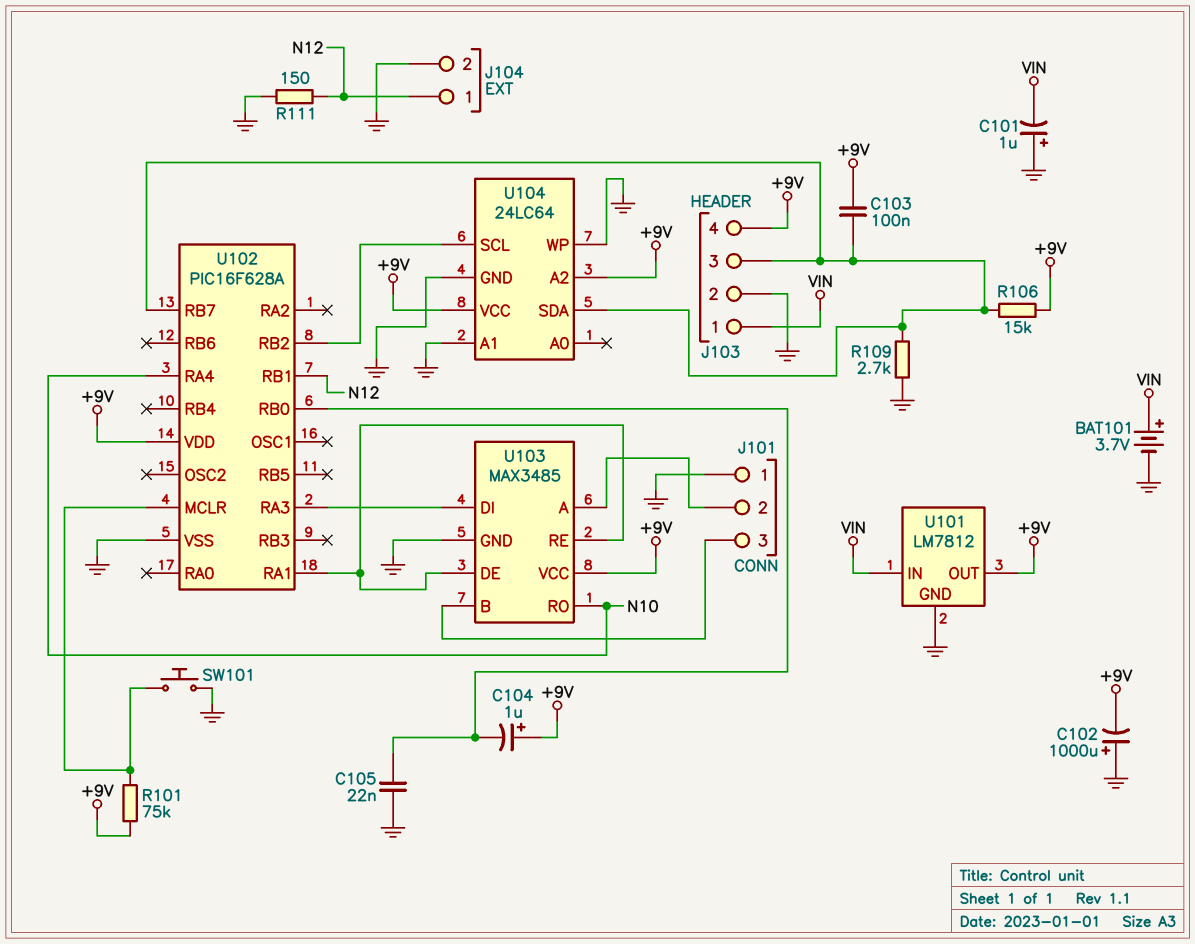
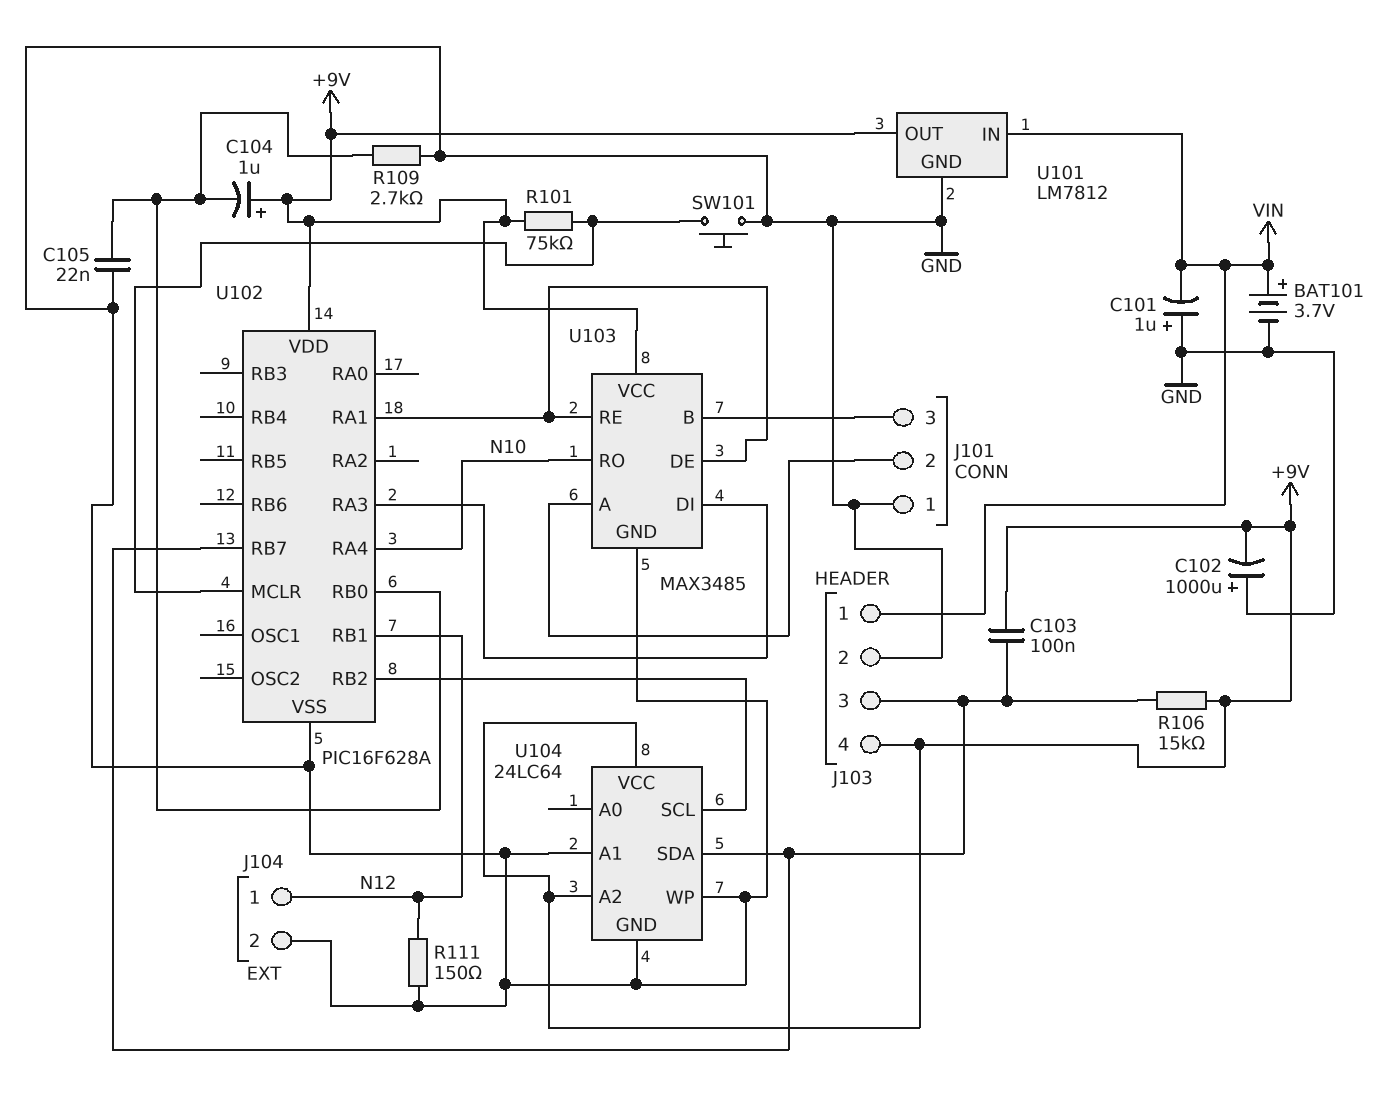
R109: 2.7k (GND, J103/3) -> 2.7k (GND, U102/RB0)

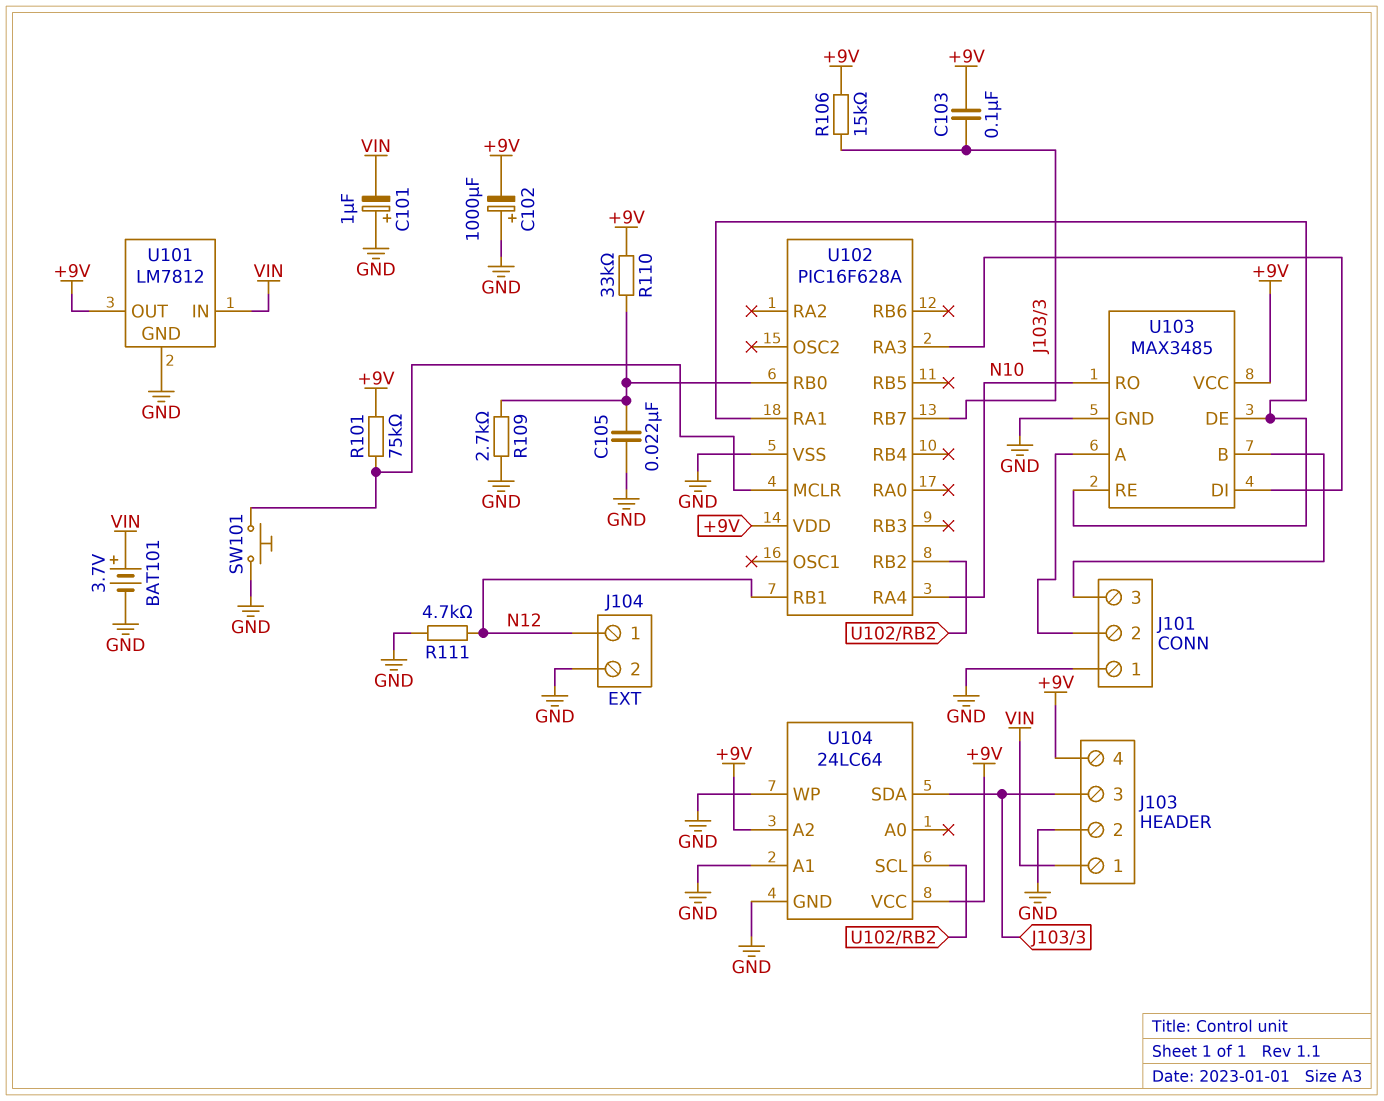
C104: 1uF (plus +9V, minus U102/RB0) -> none
R110: none -> 33k (+9V, U102/RB0)
R111: 150 (GND, N12) -> 4.7k (GND, N12)

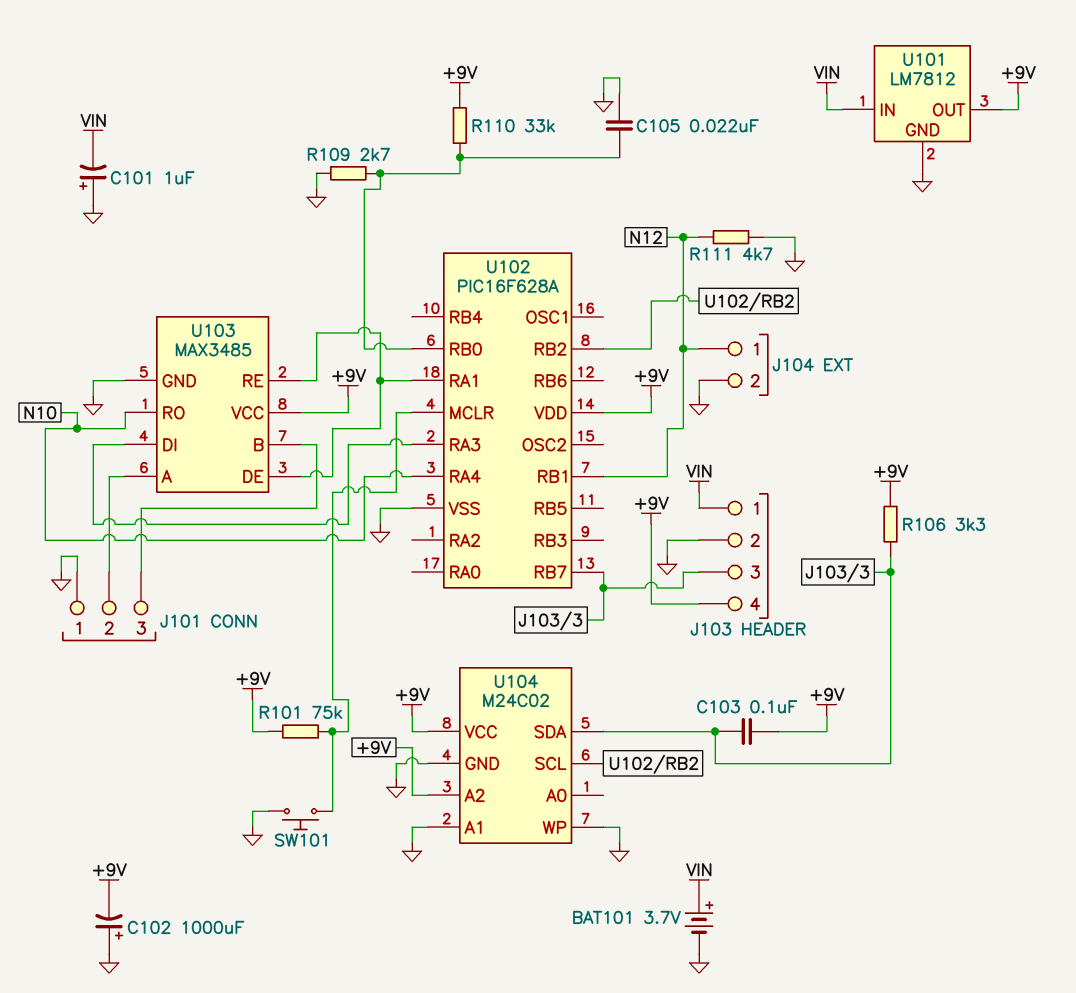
R106: 15k (+9V, J103/3) -> 3.3k (+9V, J103/3)
U104: 24LC64 -> M24C02

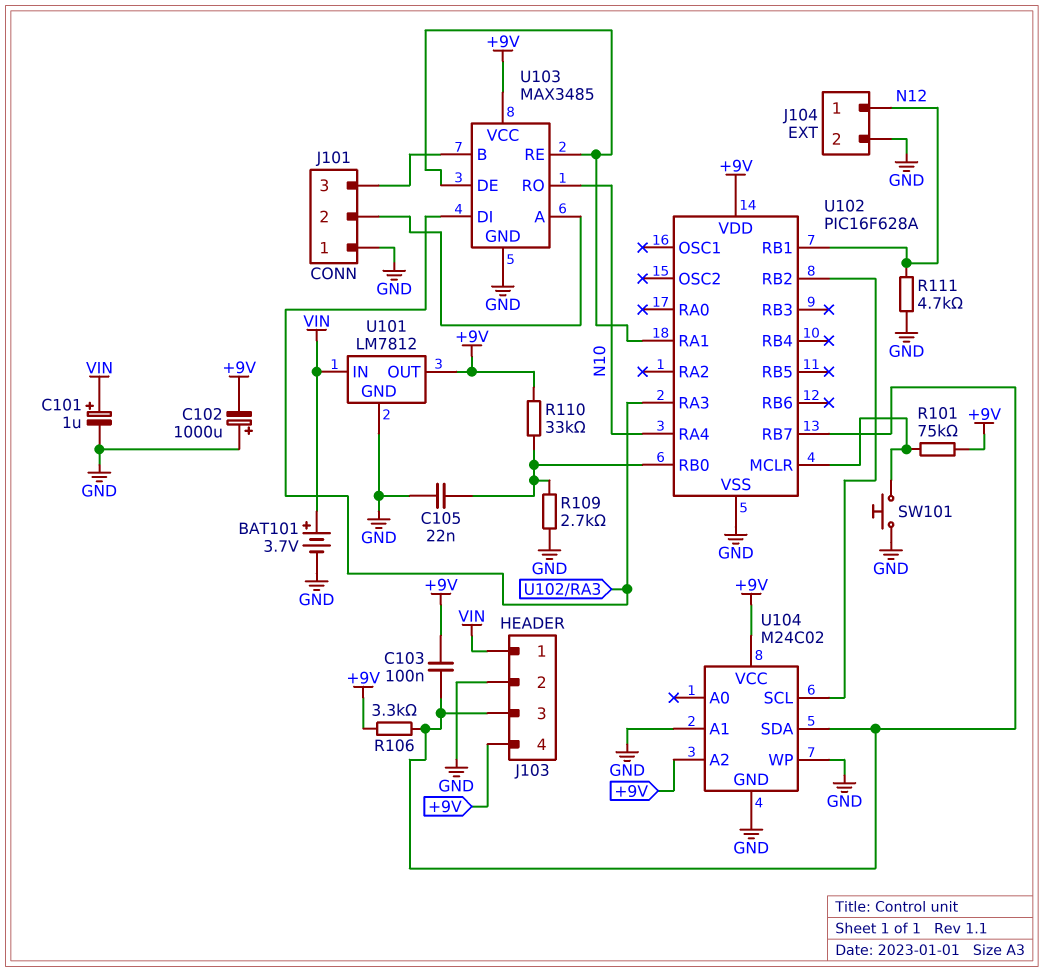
C101: 1uF (plus GND, minus VIN) -> 1uF (plus VIN, minus GND)

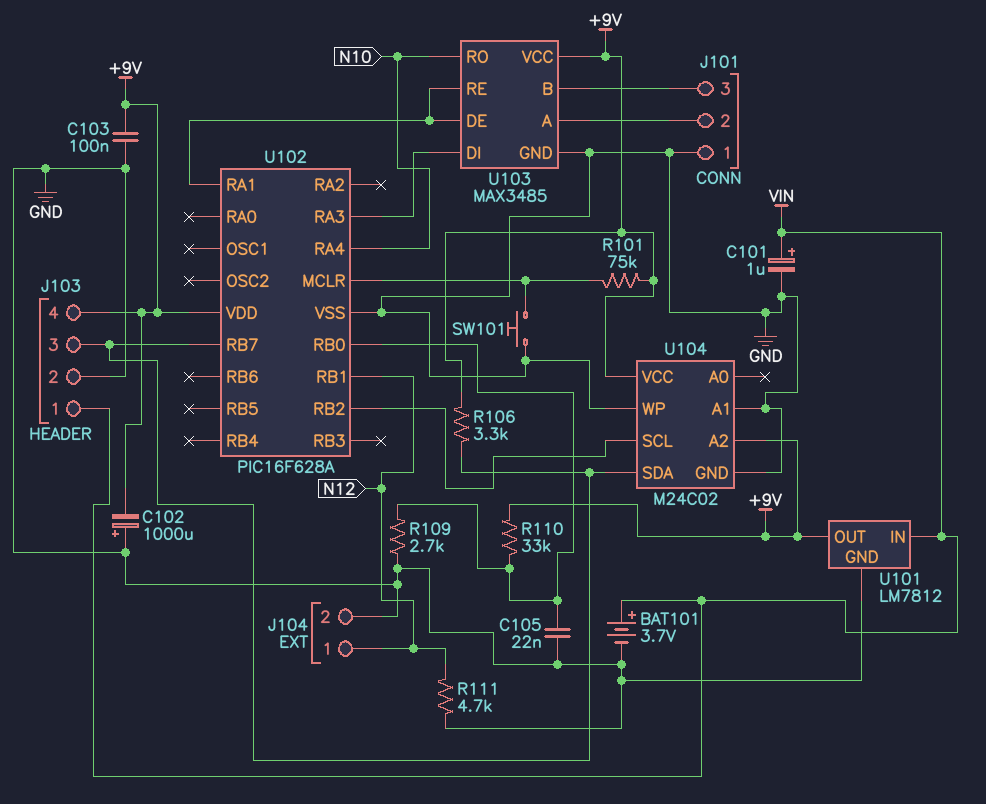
C103: 100nF (+9V, J103/3) -> 100nF (+9V, GND)

